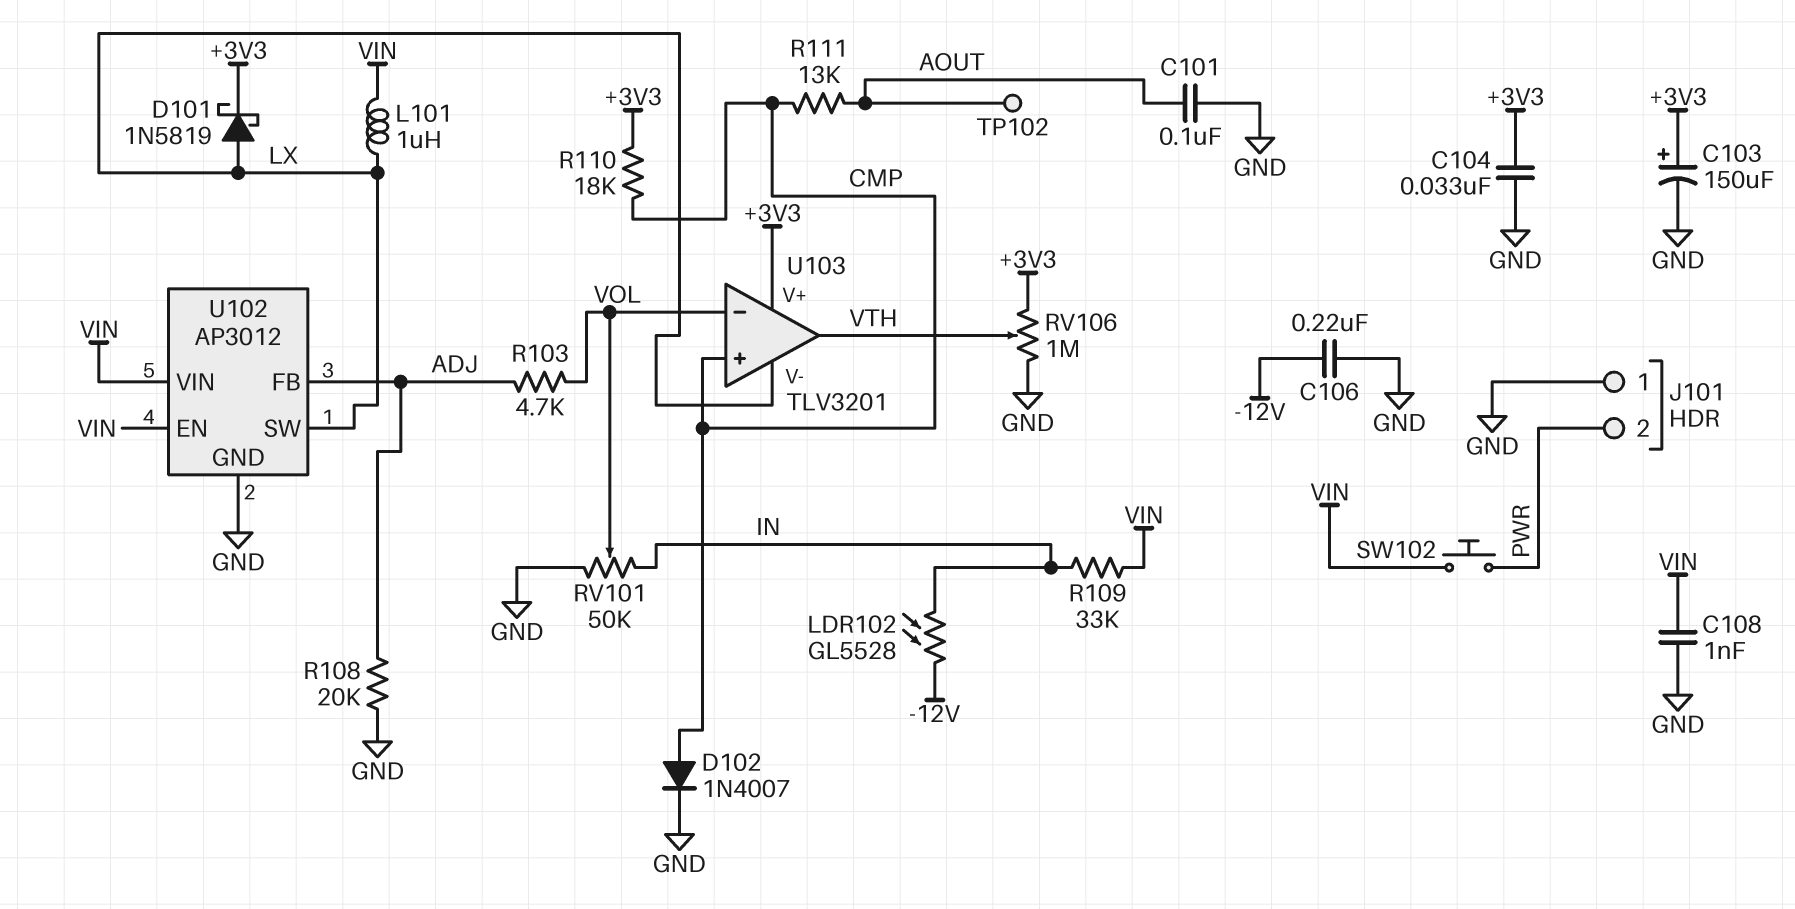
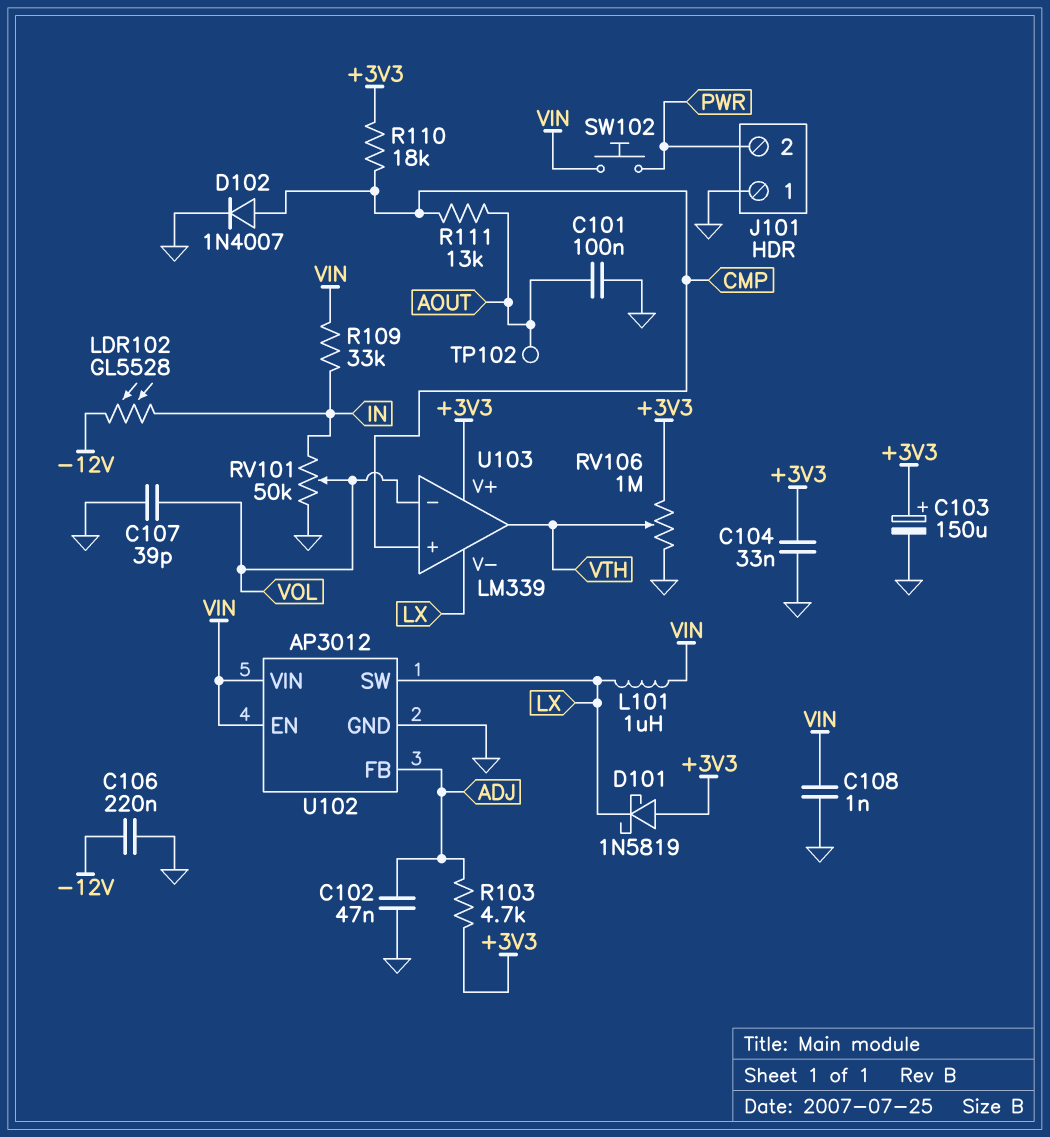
C102: none -> 47nF (ADJ, GND)
C107: none -> 39pF (GND, VOL)
D101: schottky 1N5819 (A LX, K +3V3) -> schottky 1N5819 (A +3V3, K LX)
R103: 4.7k (ADJ, VOL) -> 4.7k (+3V3, ADJ)
R108: 20k (ADJ, GND) -> none
U103: TLV3201 -> LM339

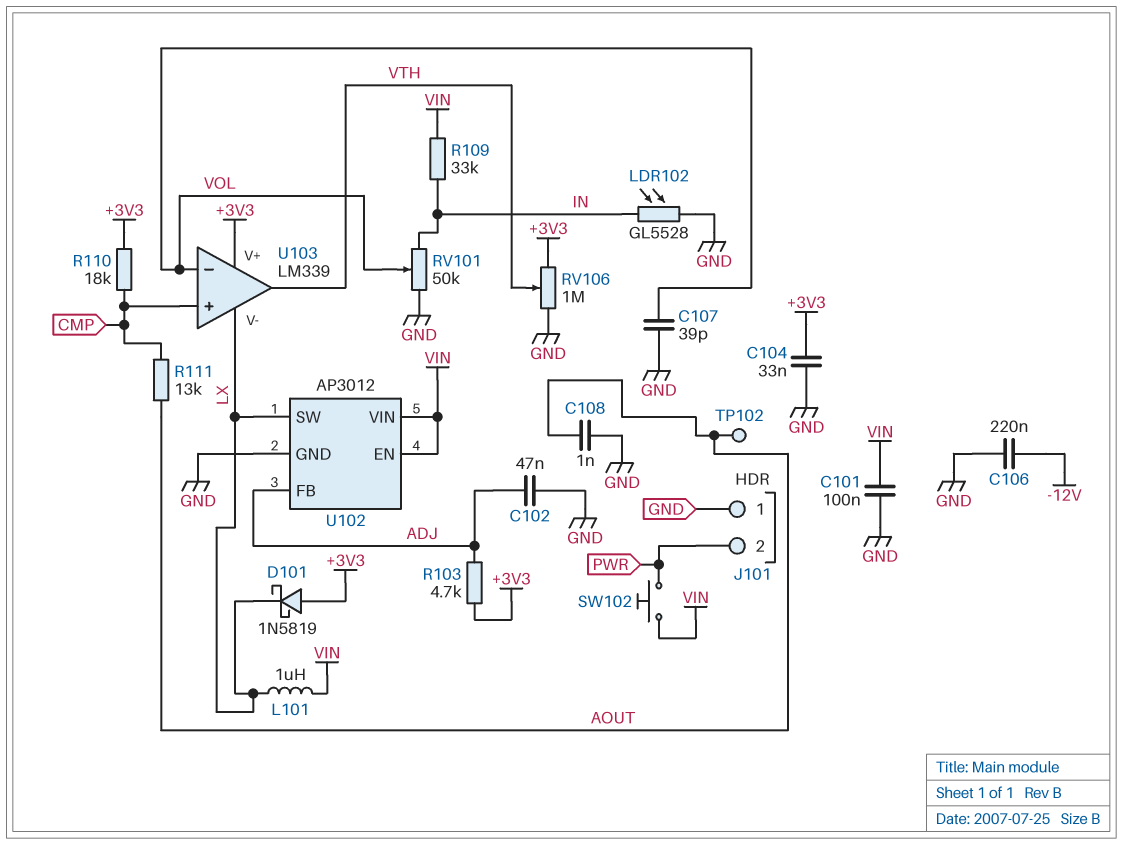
C101: 100nF (AOUT, GND) -> 100nF (GND, VIN)
C103: 150uF (plus +3V3, minus GND) -> none
C108: 1nF (GND, VIN) -> 1nF (AOUT, GND)
D102: diode 1N4007 (A CMP, K GND) -> none
LDR102: GL5528 (-12V, IN) -> GL5528 (GND, IN)

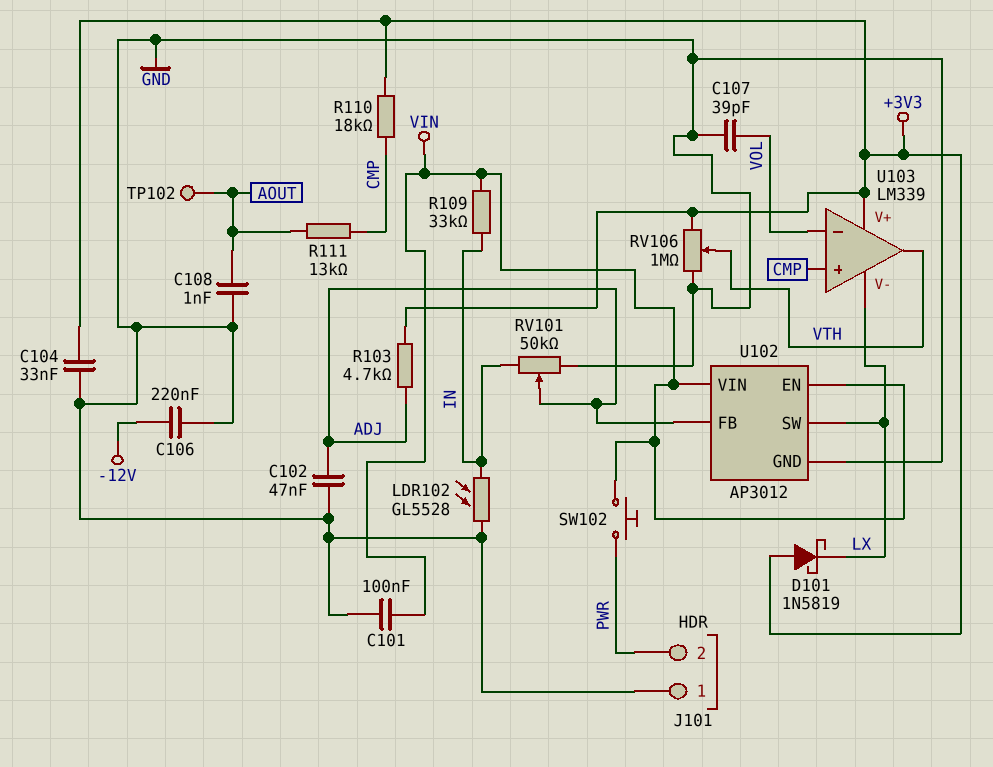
L101: 1uH (LX, VIN) -> none
RV101: 50k (GND, IN, wiper VOL) -> 50k (GND, IN, wiper ADJ)

